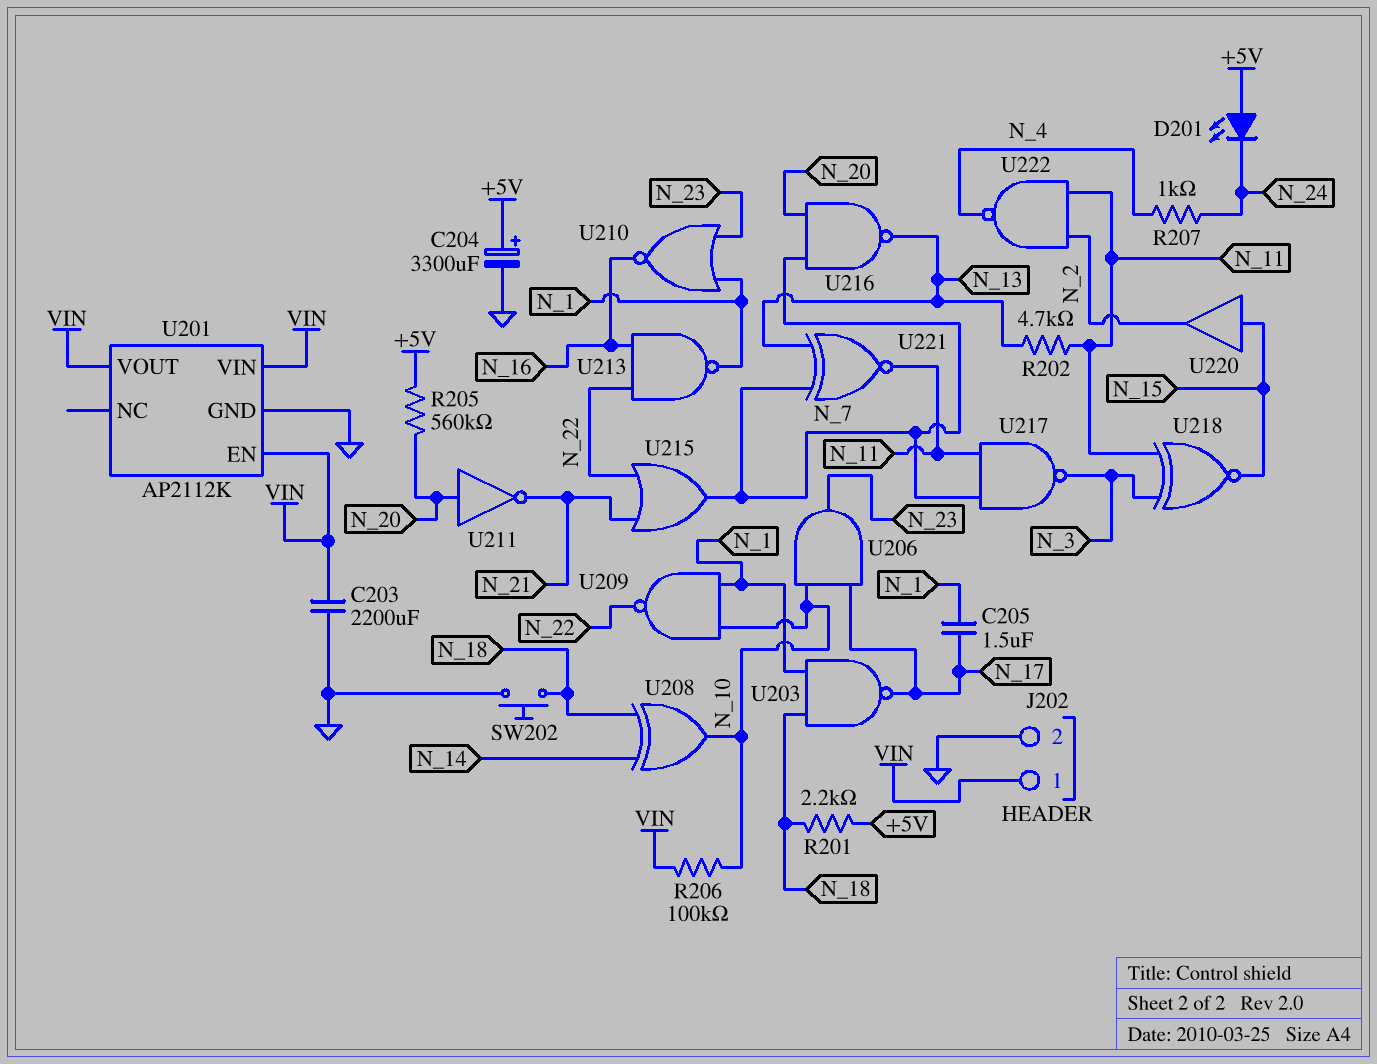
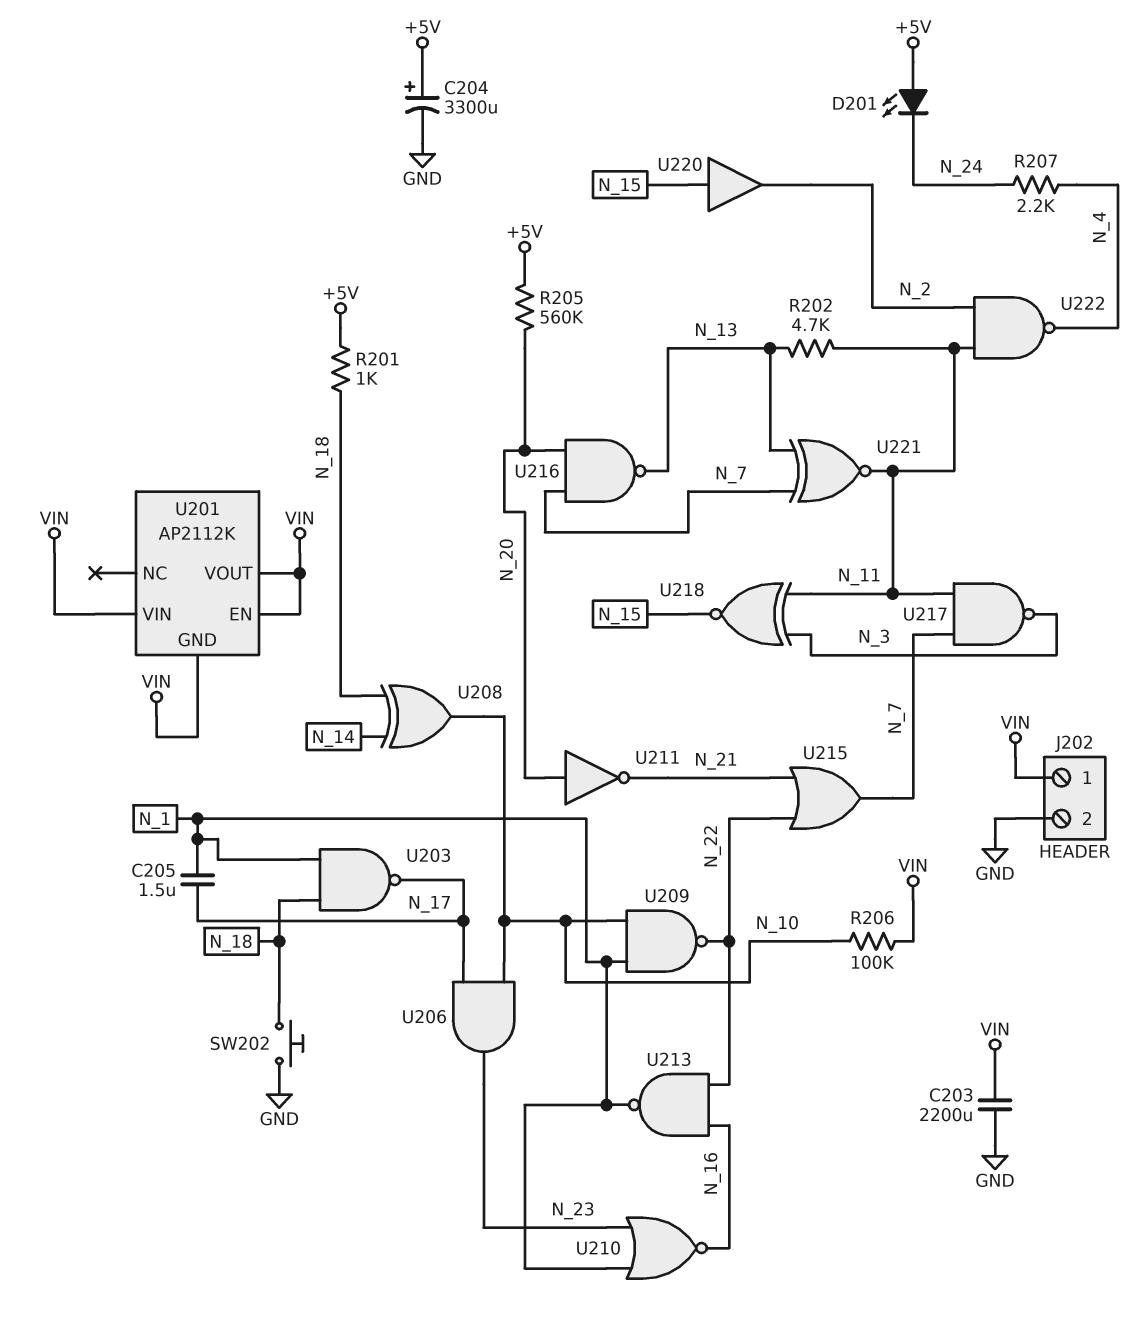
R201: 2.2k (+5V, N_18) -> 1k (+5V, N_18)
R207: 1k (N_4, N_24) -> 2.2k (N_4, N_24)
U201 pin GND: GND -> VIN

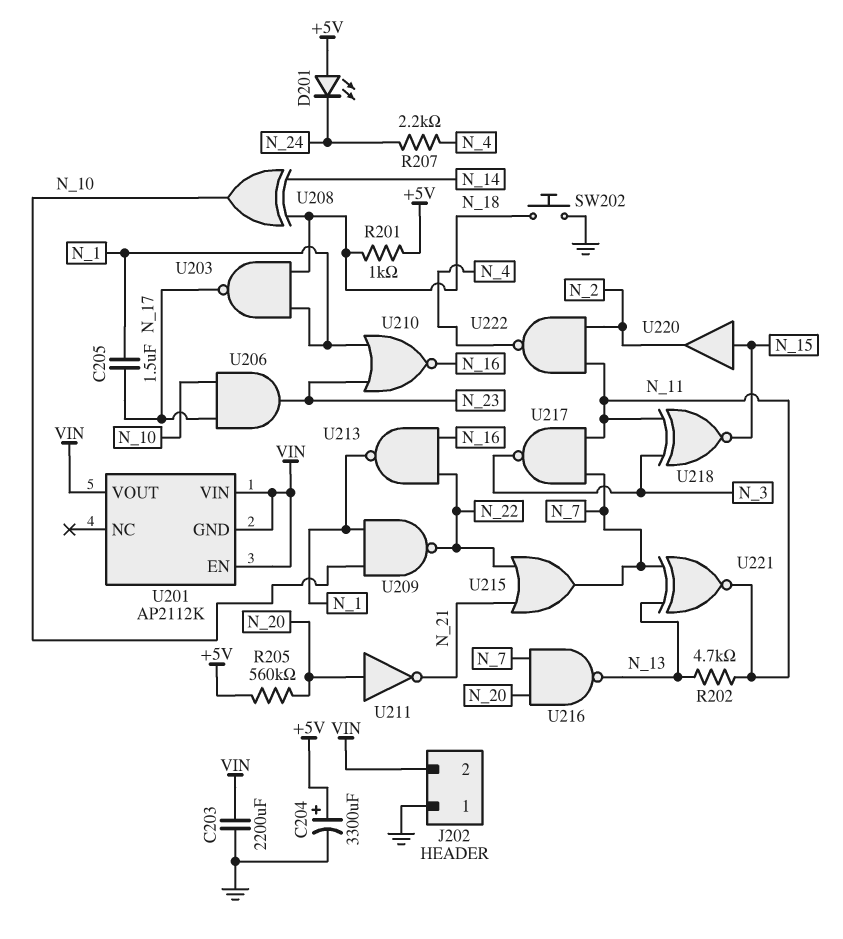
J202 pin 1: VIN -> GND
J202 pin 2: GND -> VIN
R206: 100k (N_10, VIN) -> none

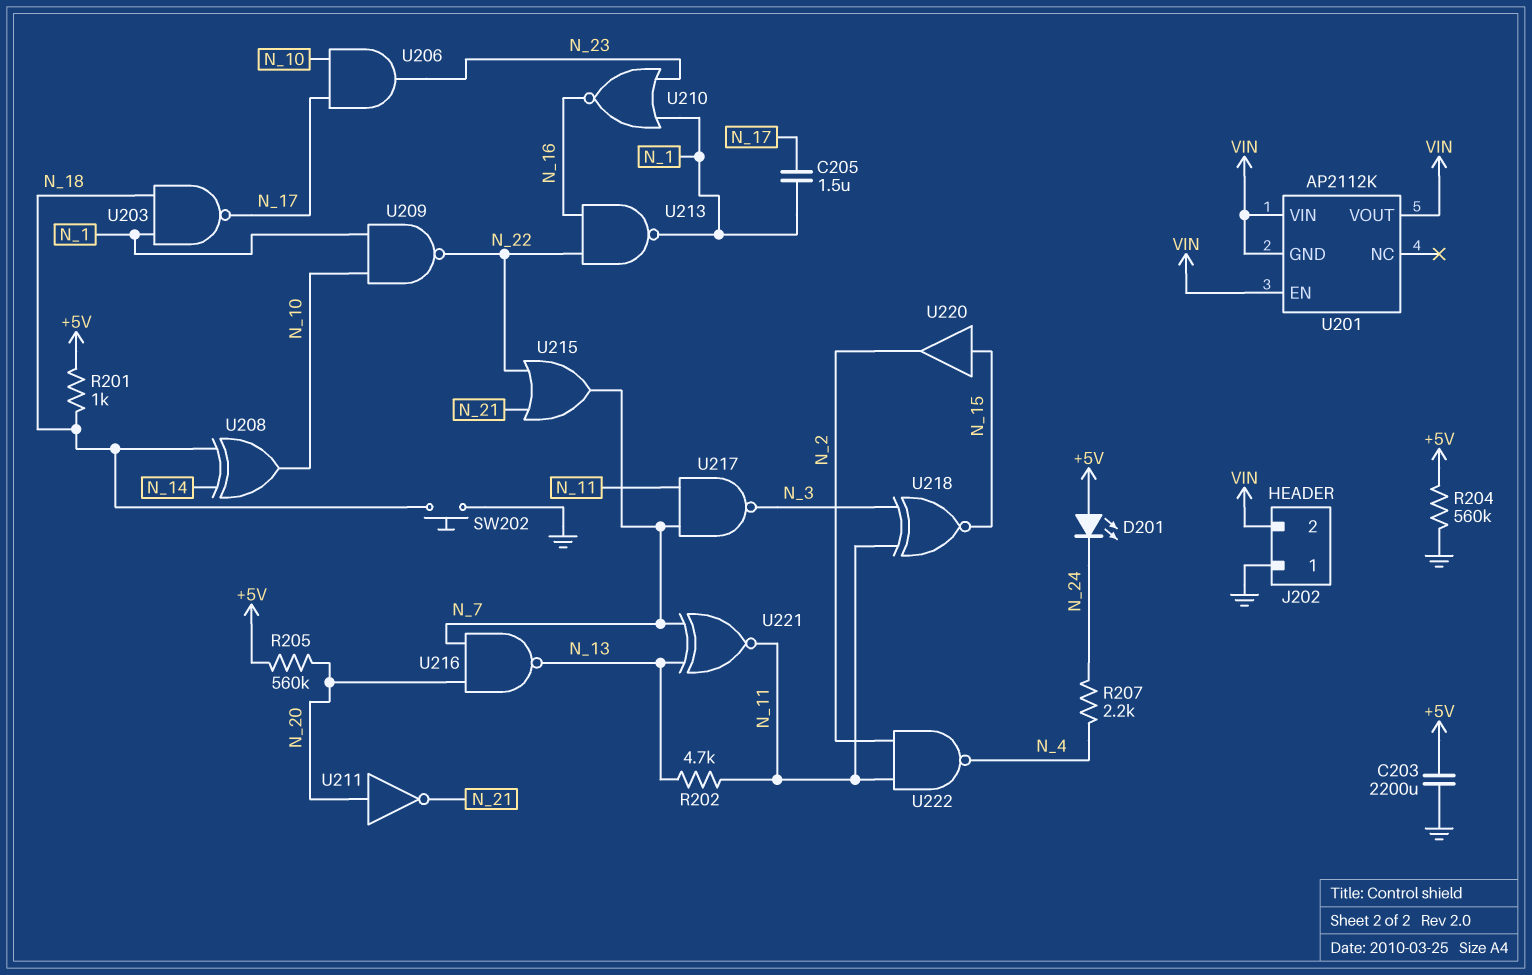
C203: 2200uF (GND, VIN) -> 2200uF (+5V, GND)
C204: 3300uF (plus +5V, minus GND) -> none
R204: none -> 560k (+5V, GND)

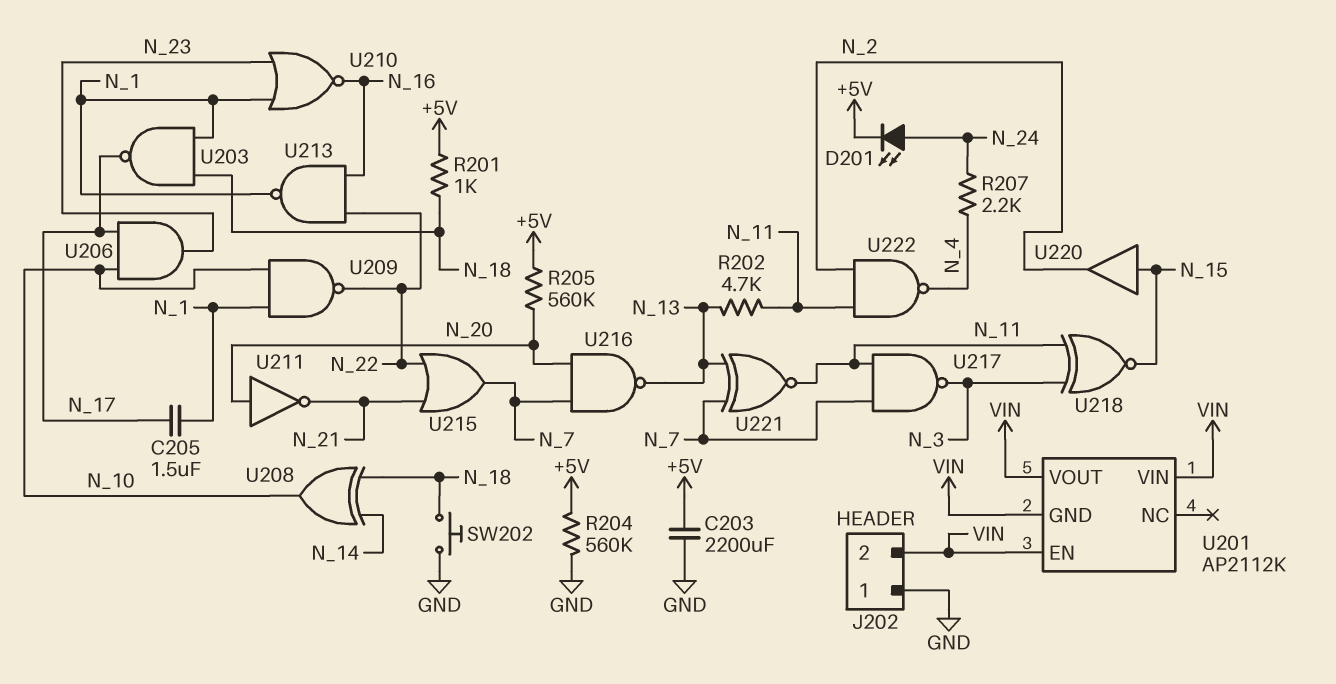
D201: LED (A +5V, K N_24) -> LED (A N_24, K +5V)

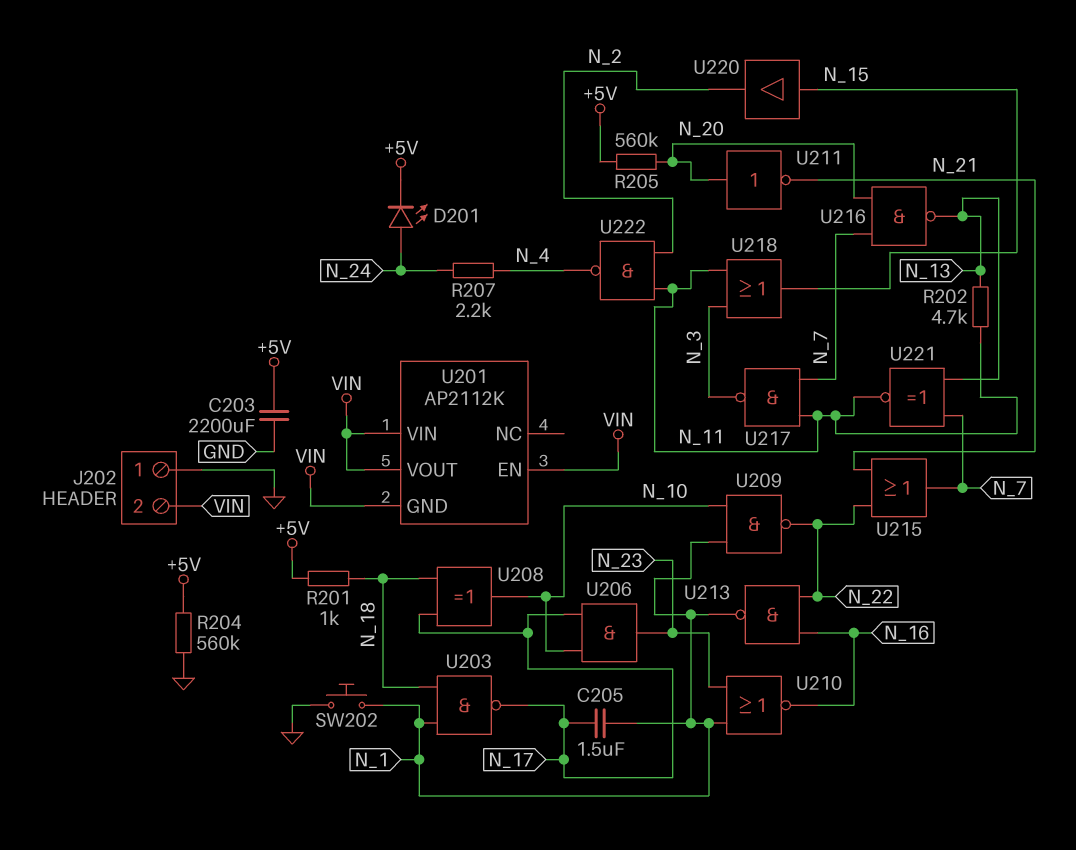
SW202: button (GND, N_18) -> button (GND, N_1)
U208: XOR (in N_14, in N_18, out N_10) -> XOR (in N_17, in N_18, out N_10)
U218: XNOR (in N_3, in N_11, out N_15) -> OR (in N_3, in N_11, out N_15)

